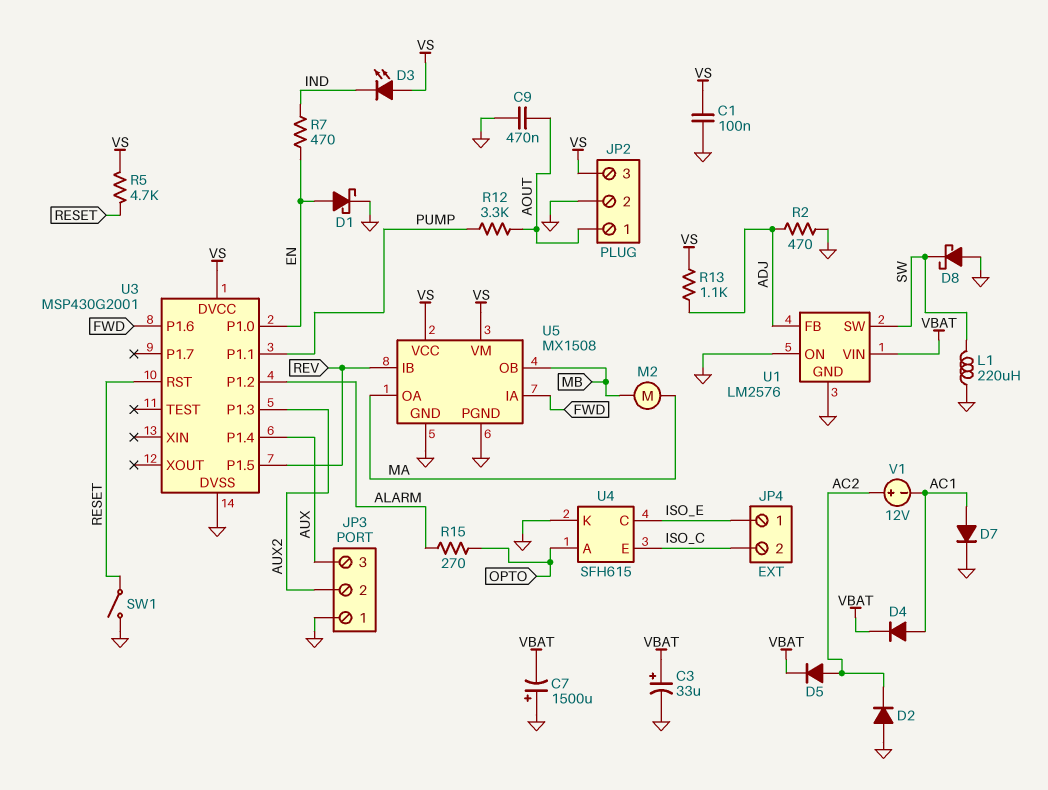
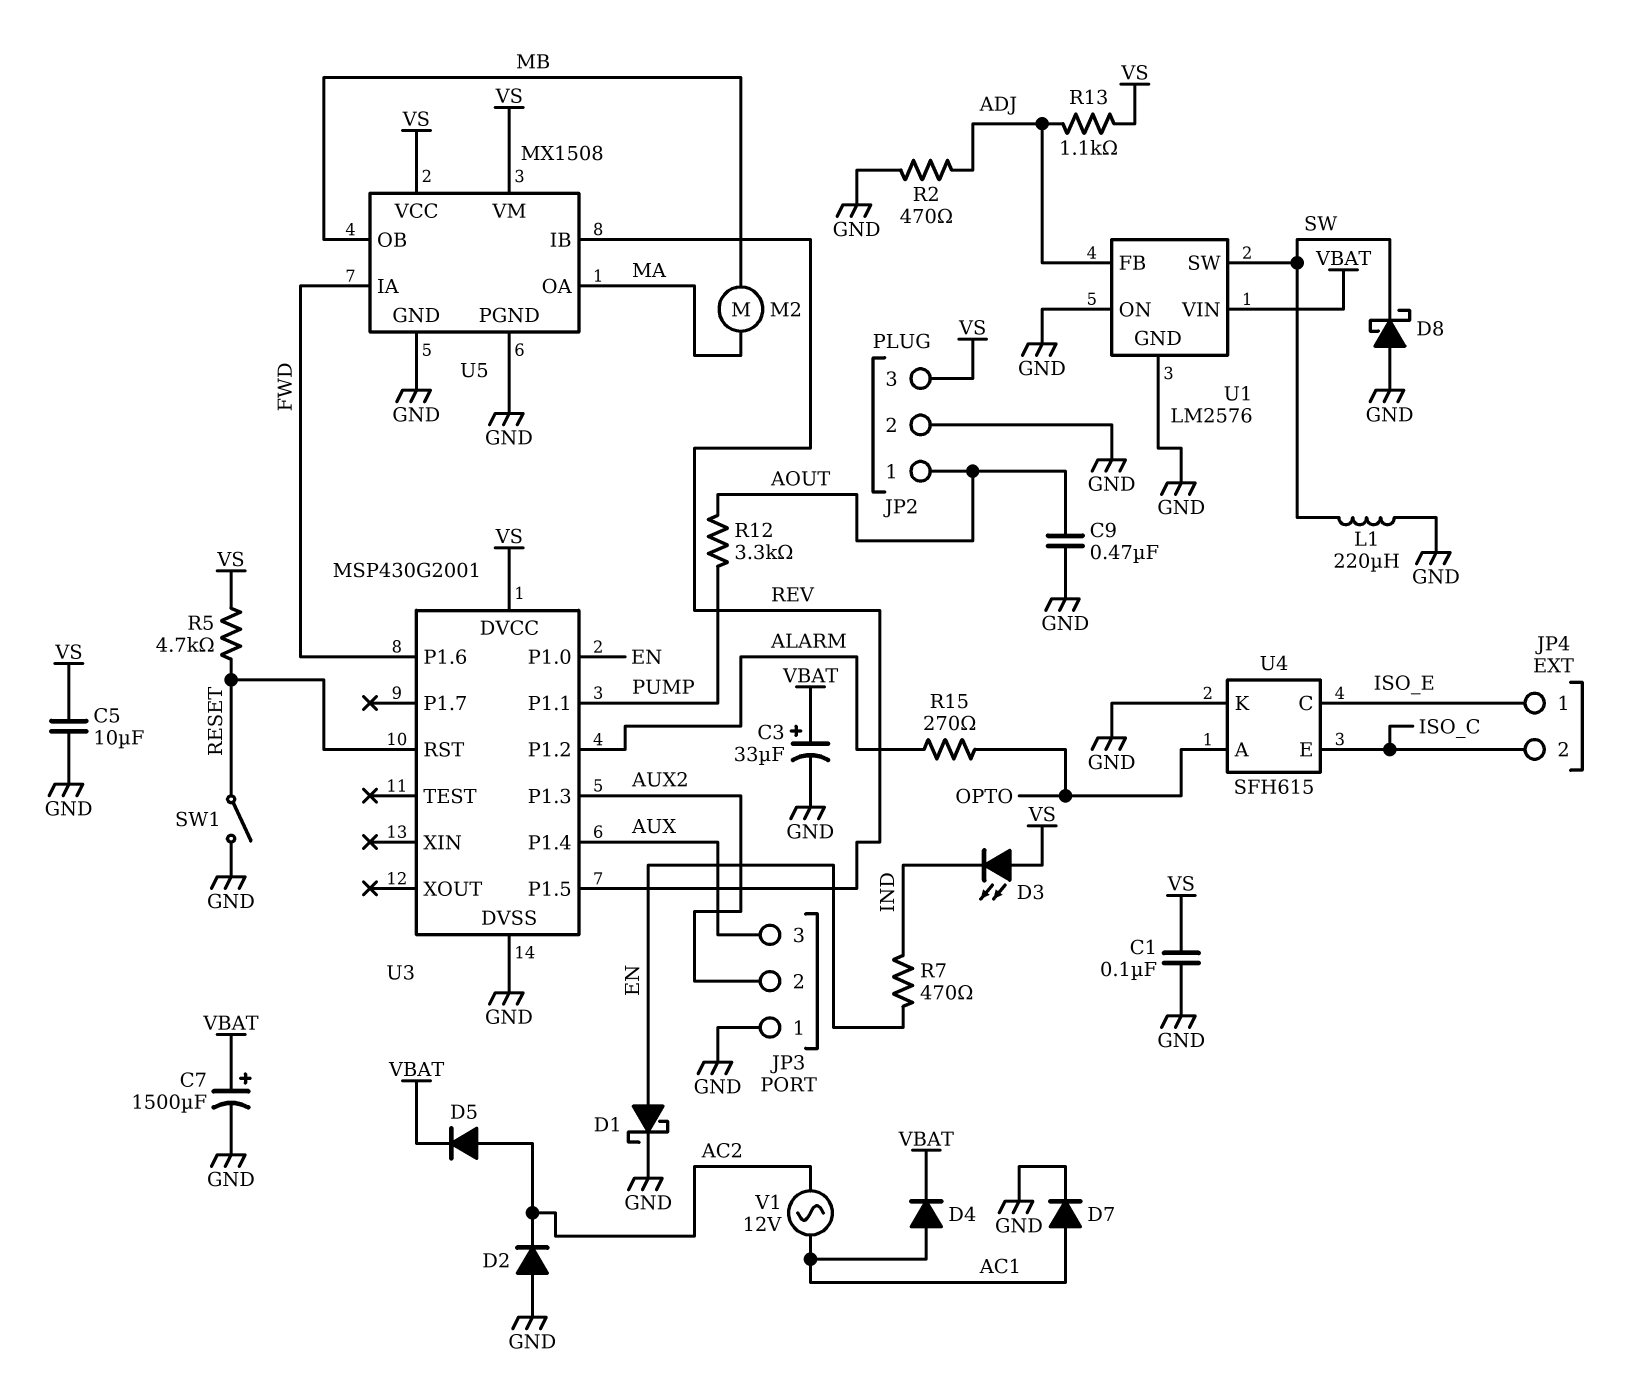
C5: none -> 10uF (GND, VS)
C7: 1500uF (plus GND, minus VBAT) -> 1500uF (plus VBAT, minus GND)
V1: 12V (plus AC2, minus AC1) -> AC 12V (AC1, AC2)

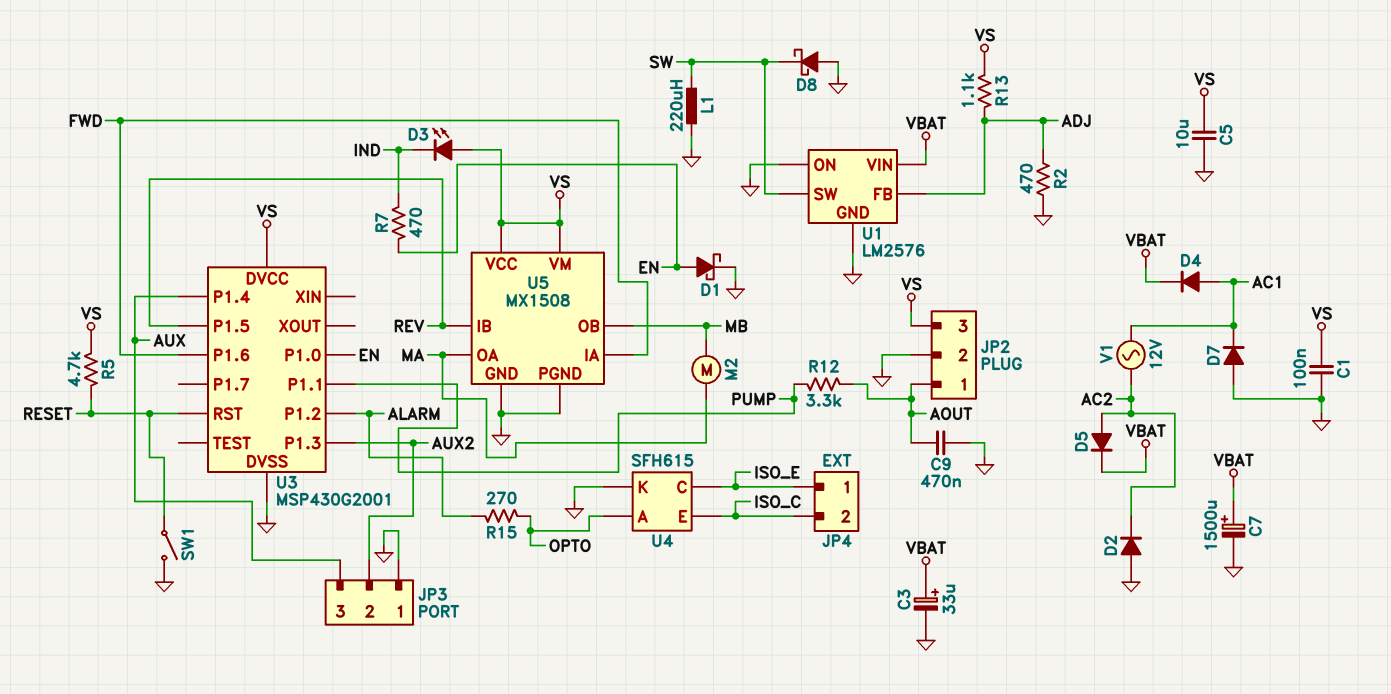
D7: diode (A AC1, K GND) -> diode (A GND, K AC1)

